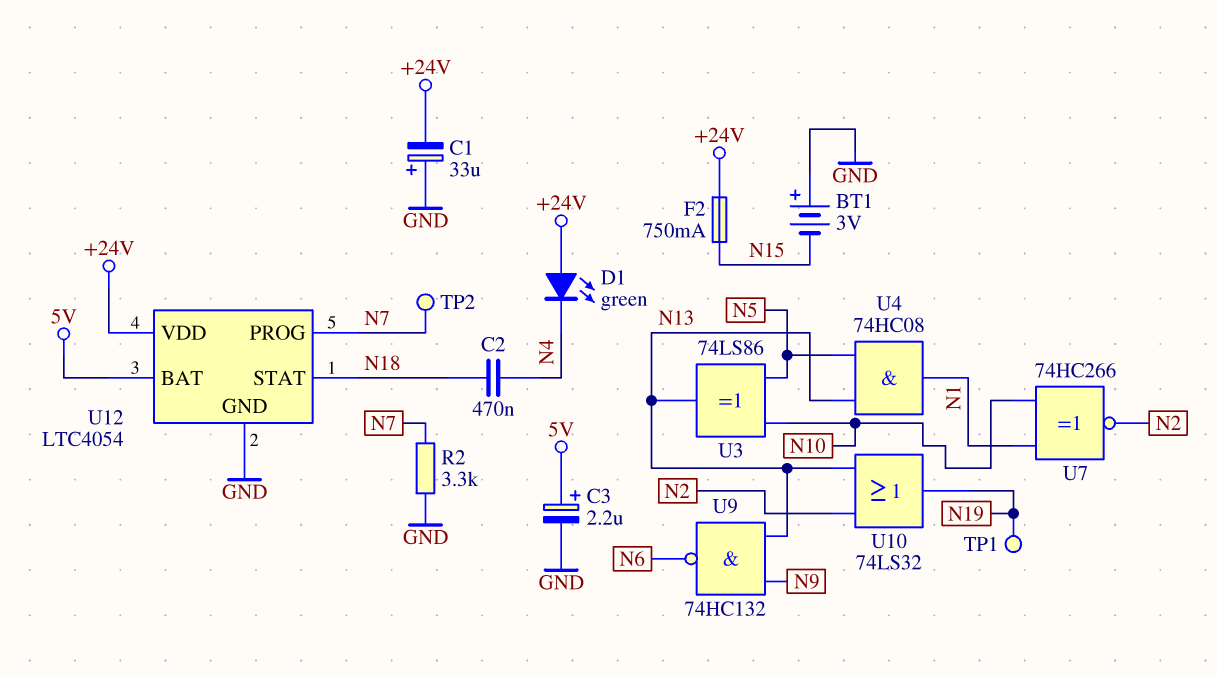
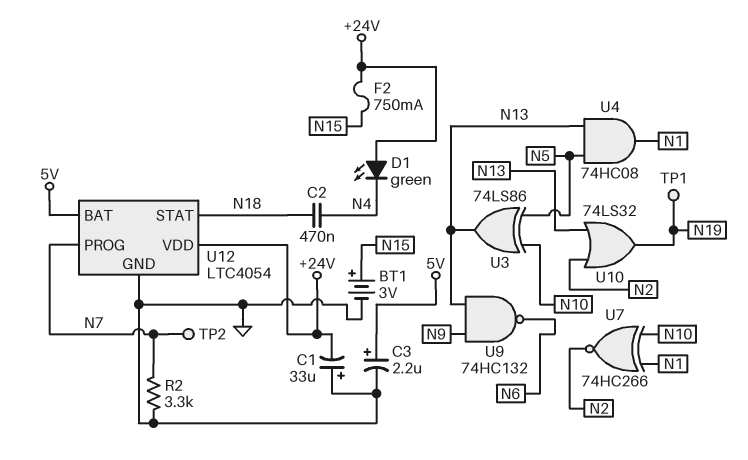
BT1: 3V (plus GND, minus N15) -> 3V (plus N15, minus GND)

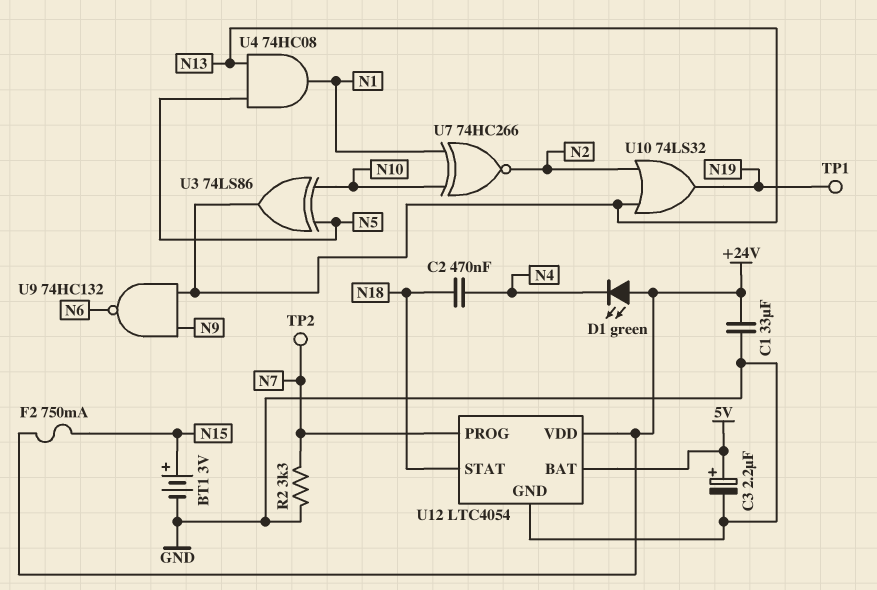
C1: 33uF (plus GND, minus +24V) -> 33uF (+24V, GND)

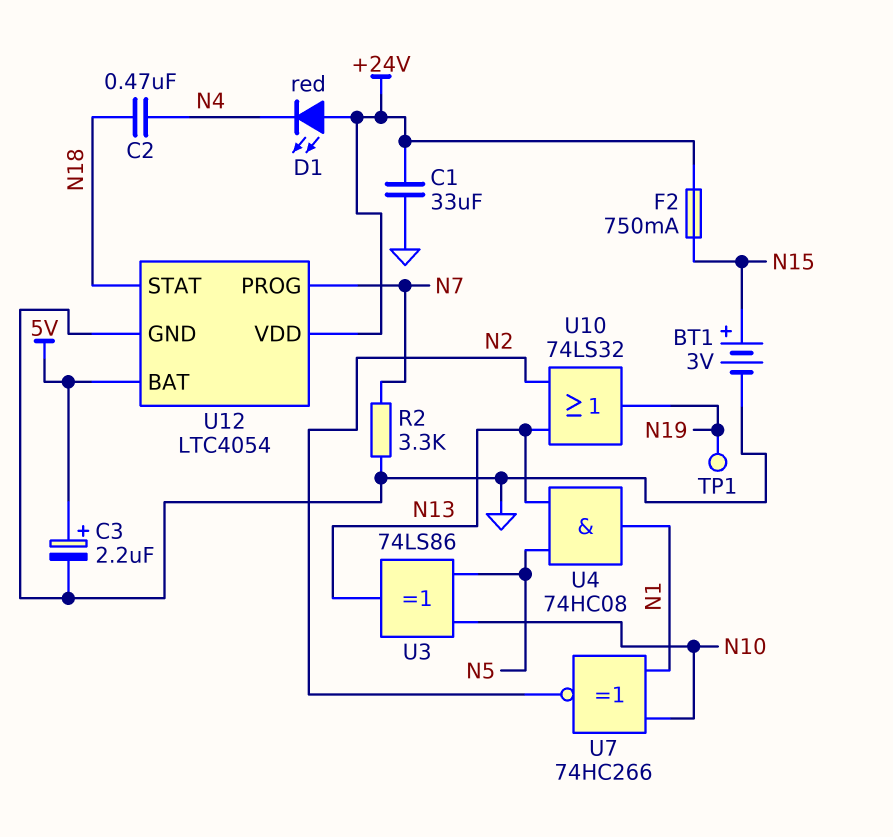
D1: LED green (A +24V, K N4) -> LED red (A +24V, K N4)
TP2: test point (N7) -> none
U9: NAND 74HC132 (in N9, in N13, out N6) -> none

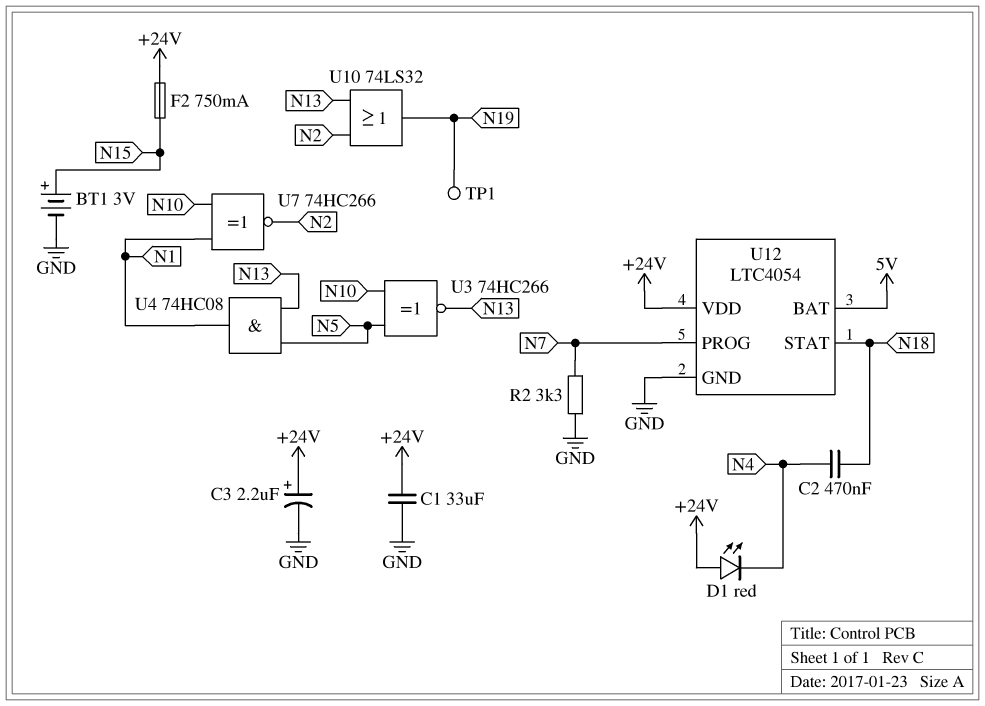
C3: 2.2uF (plus 5V, minus GND) -> 2.2uF (plus +24V, minus GND)
U3: XOR 74LS86 (in N5, in N10, out N13) -> XNOR 74HC266 (in N5, in N10, out N13)

